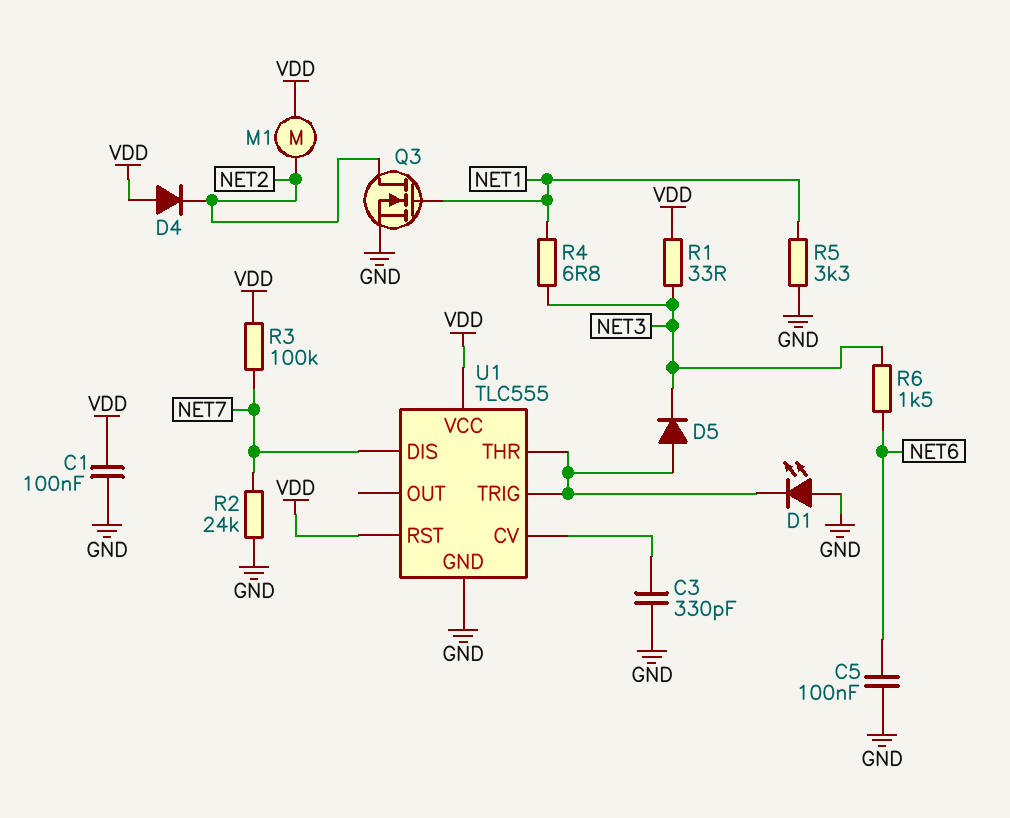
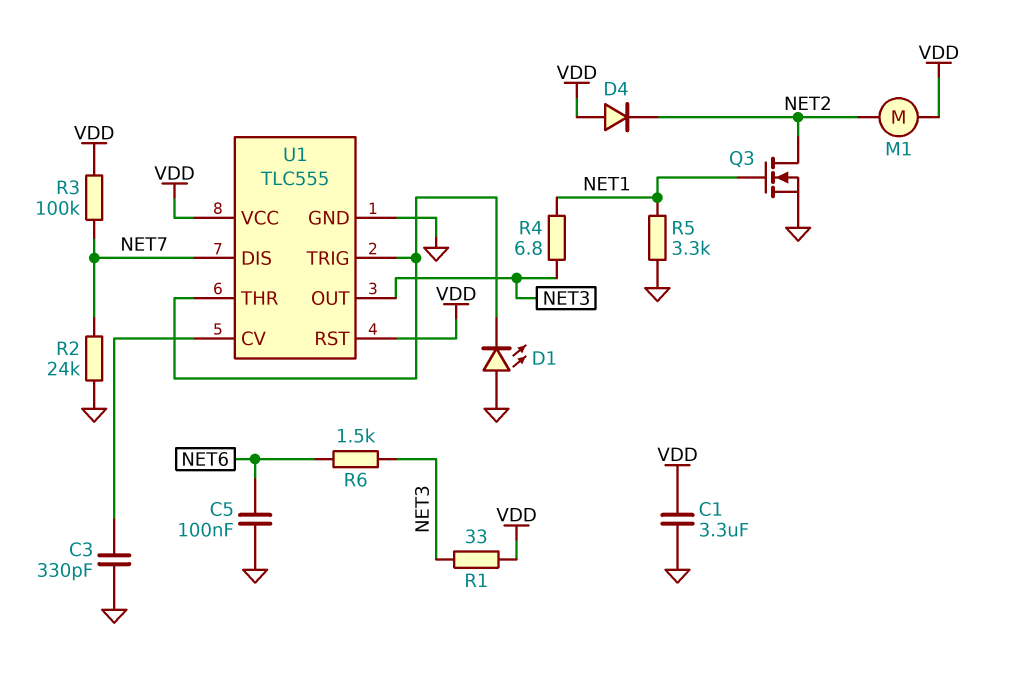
C1: 100nF (GND, VDD) -> 3.3uF (GND, VDD)
D5: diode (A U1/THR, K NET3) -> none
U1 pin OUT: none -> NET3

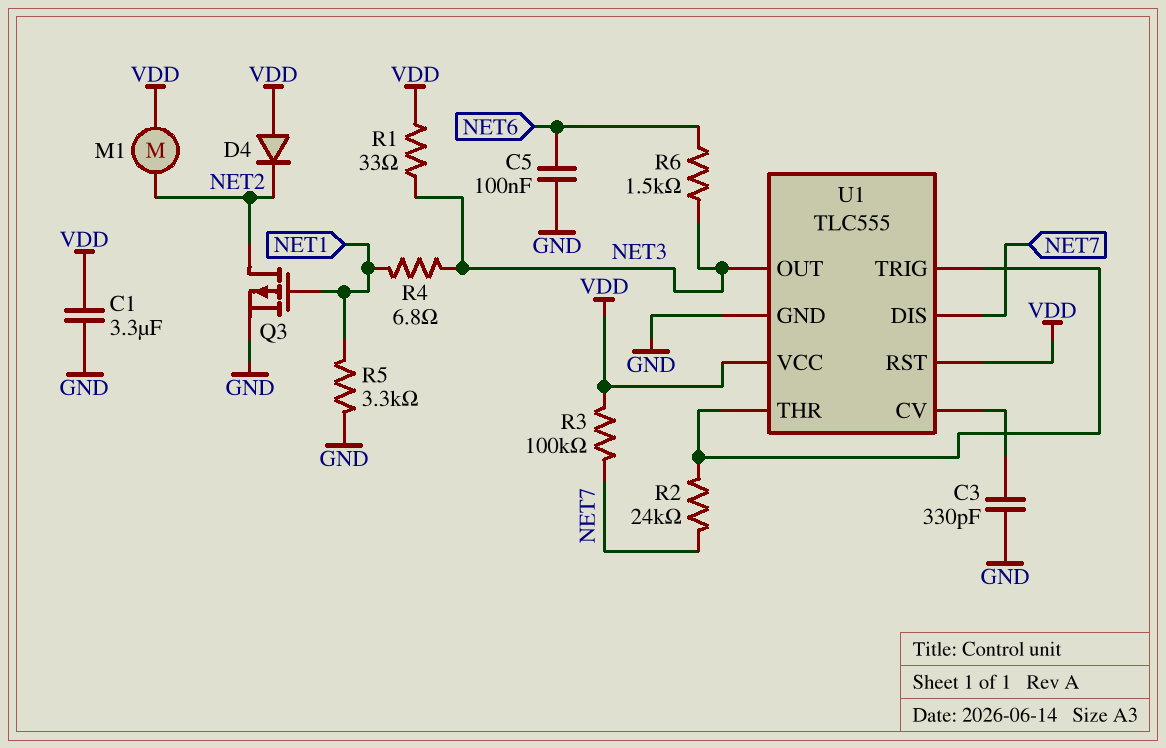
D1: LED (A GND, K U1/THR) -> none
Q3: NMOS (G NET1, D NET2, S GND) -> PMOS (G NET1, D NET2, S GND)
R2: 24k (GND, NET7) -> 24k (NET7, U1/THR)

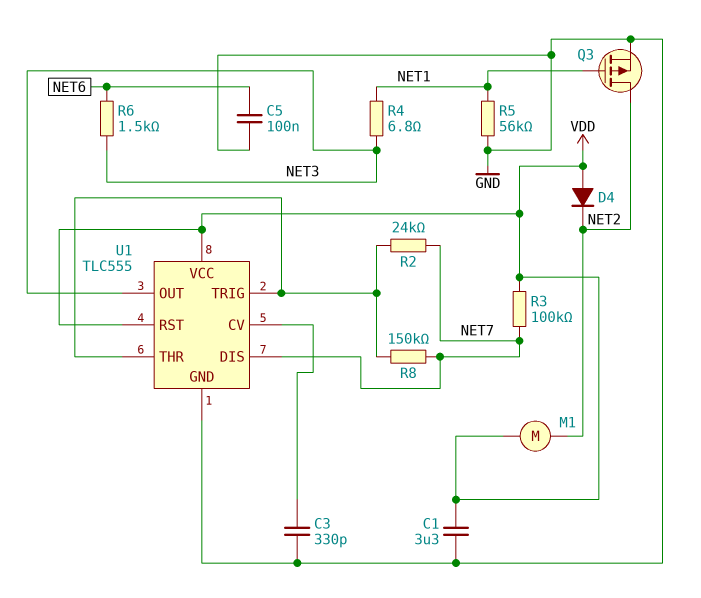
R1: 33 (NET3, VDD) -> none
R5: 3.3k (GND, NET1) -> 56k (GND, NET1)
R8: none -> 150k (NET7, U1/THR)

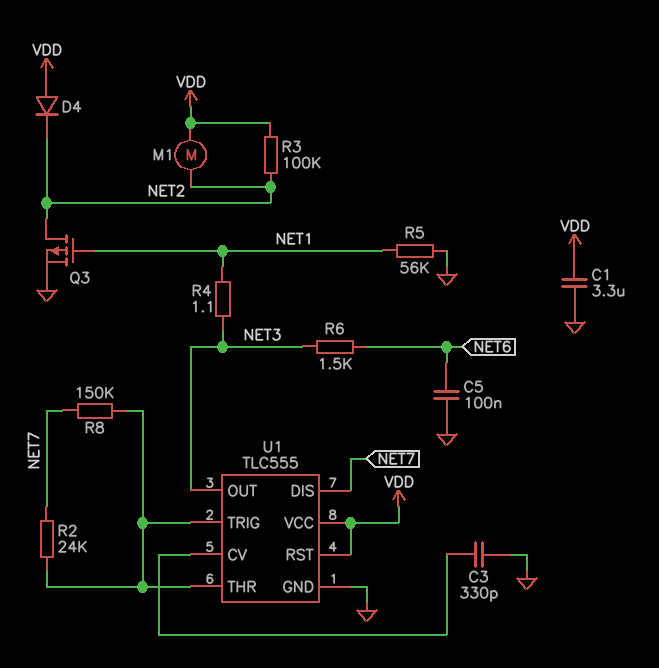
R3: 100k (NET7, VDD) -> 100k (NET2, VDD)
R4: 6.8 (NET1, NET3) -> 1.1 (NET1, NET3)

